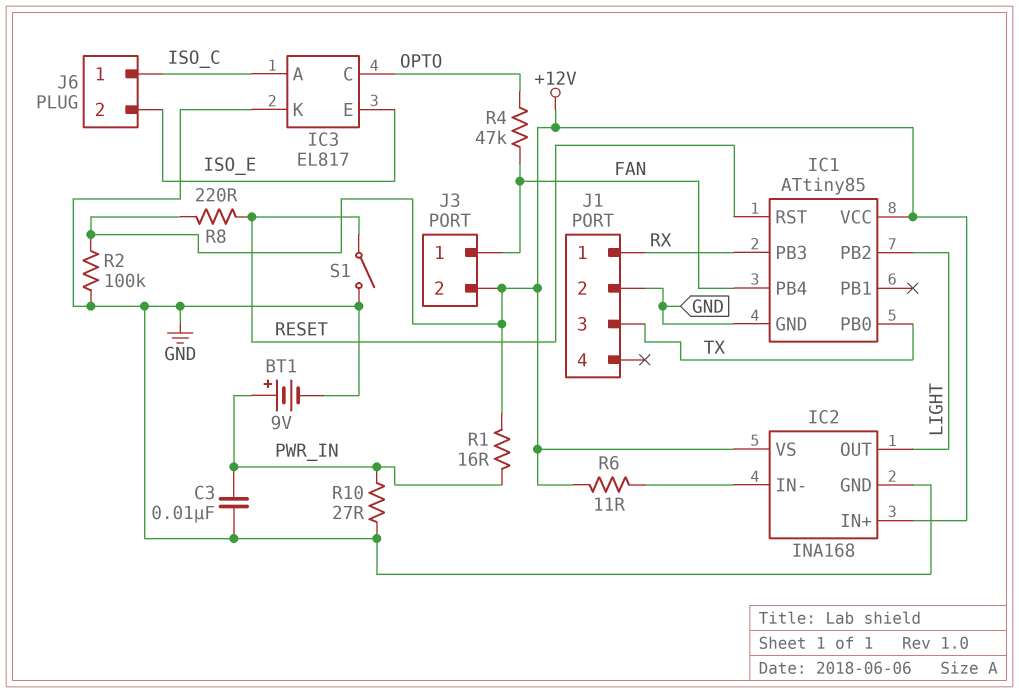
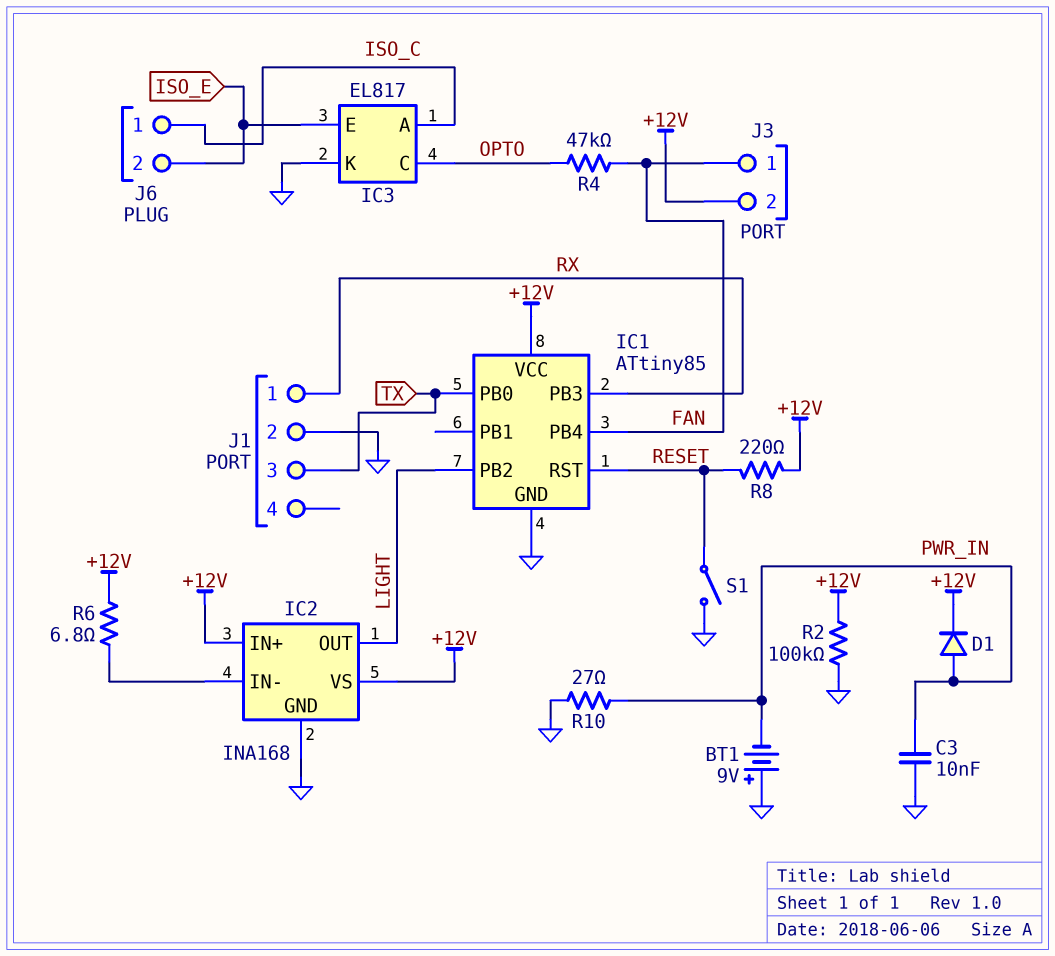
BT1: 9V (plus PWR_IN, minus GND) -> 9V (plus GND, minus PWR_IN)
D1: none -> diode (A PWR_IN, K +12V)
R1: 16 (+12V, PWR_IN) -> none
R6: 11 (+12V, IC2/IN-) -> 6.8 (+12V, IC2/IN-)

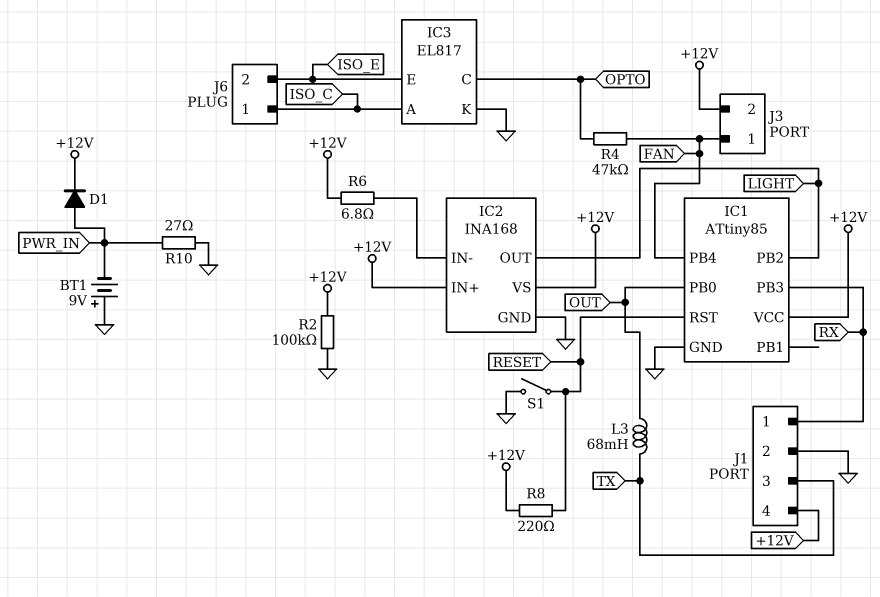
C3: 10nF (GND, PWR_IN) -> none
IC1 pin PB0: TX -> OUT
J1 pin 4: none -> +12V
L3: none -> 68mH (OUT, TX)

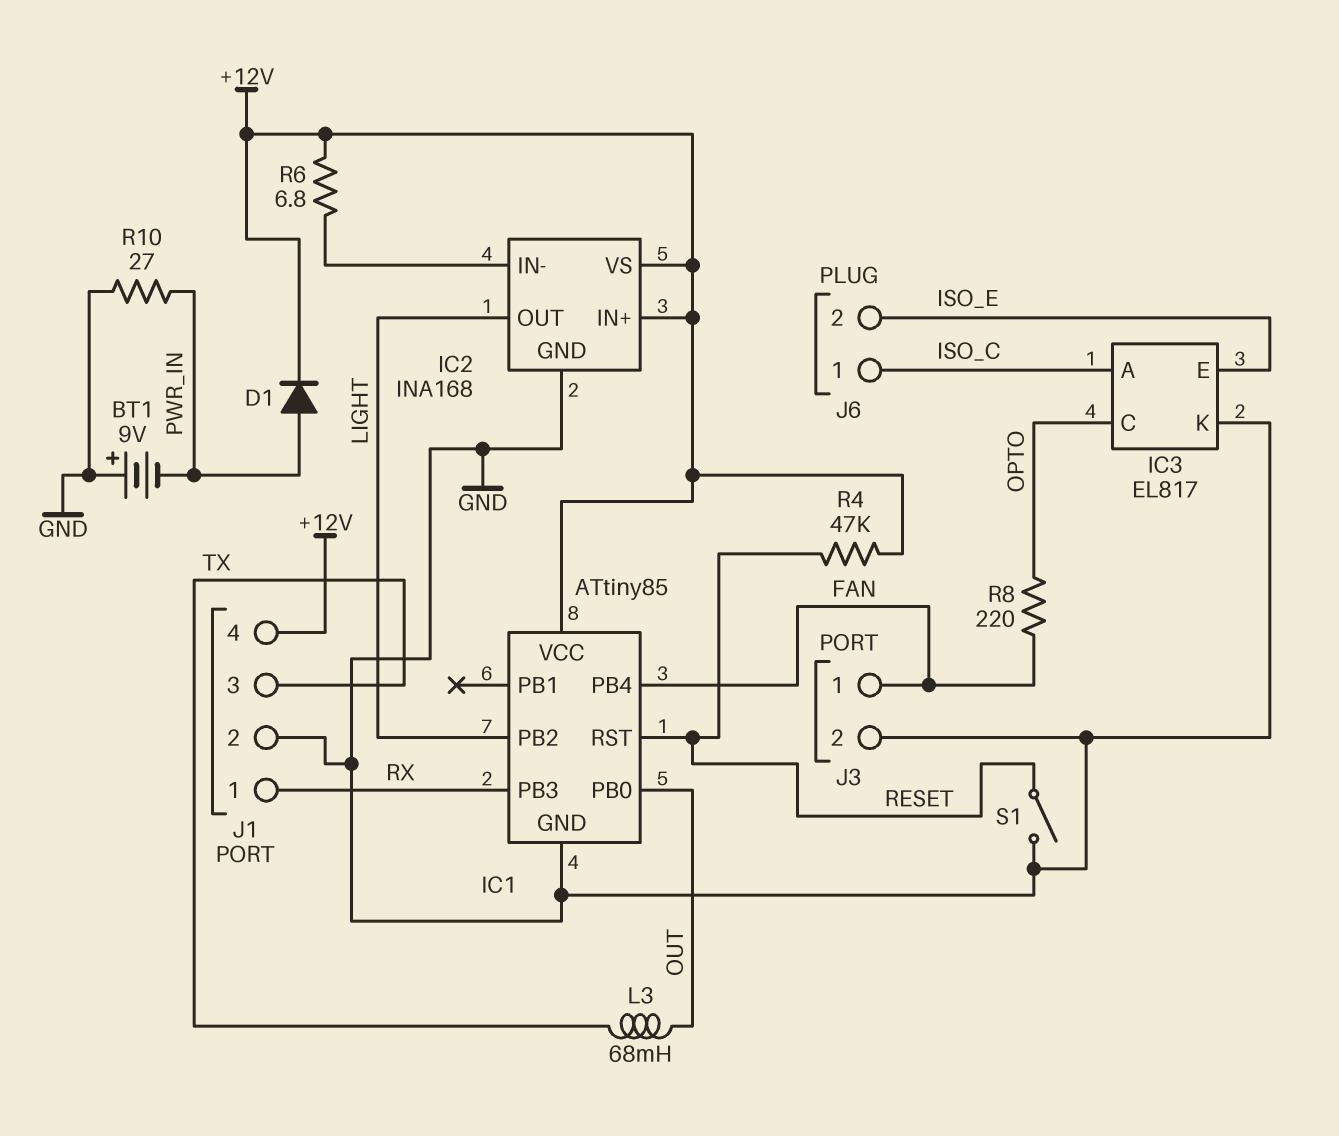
J3 pin 2: +12V -> GND
R2: 100k (+12V, GND) -> none
R4: 47k (FAN, OPTO) -> 47k (+12V, RESET)
R8: 220 (+12V, RESET) -> 220 (FAN, OPTO)

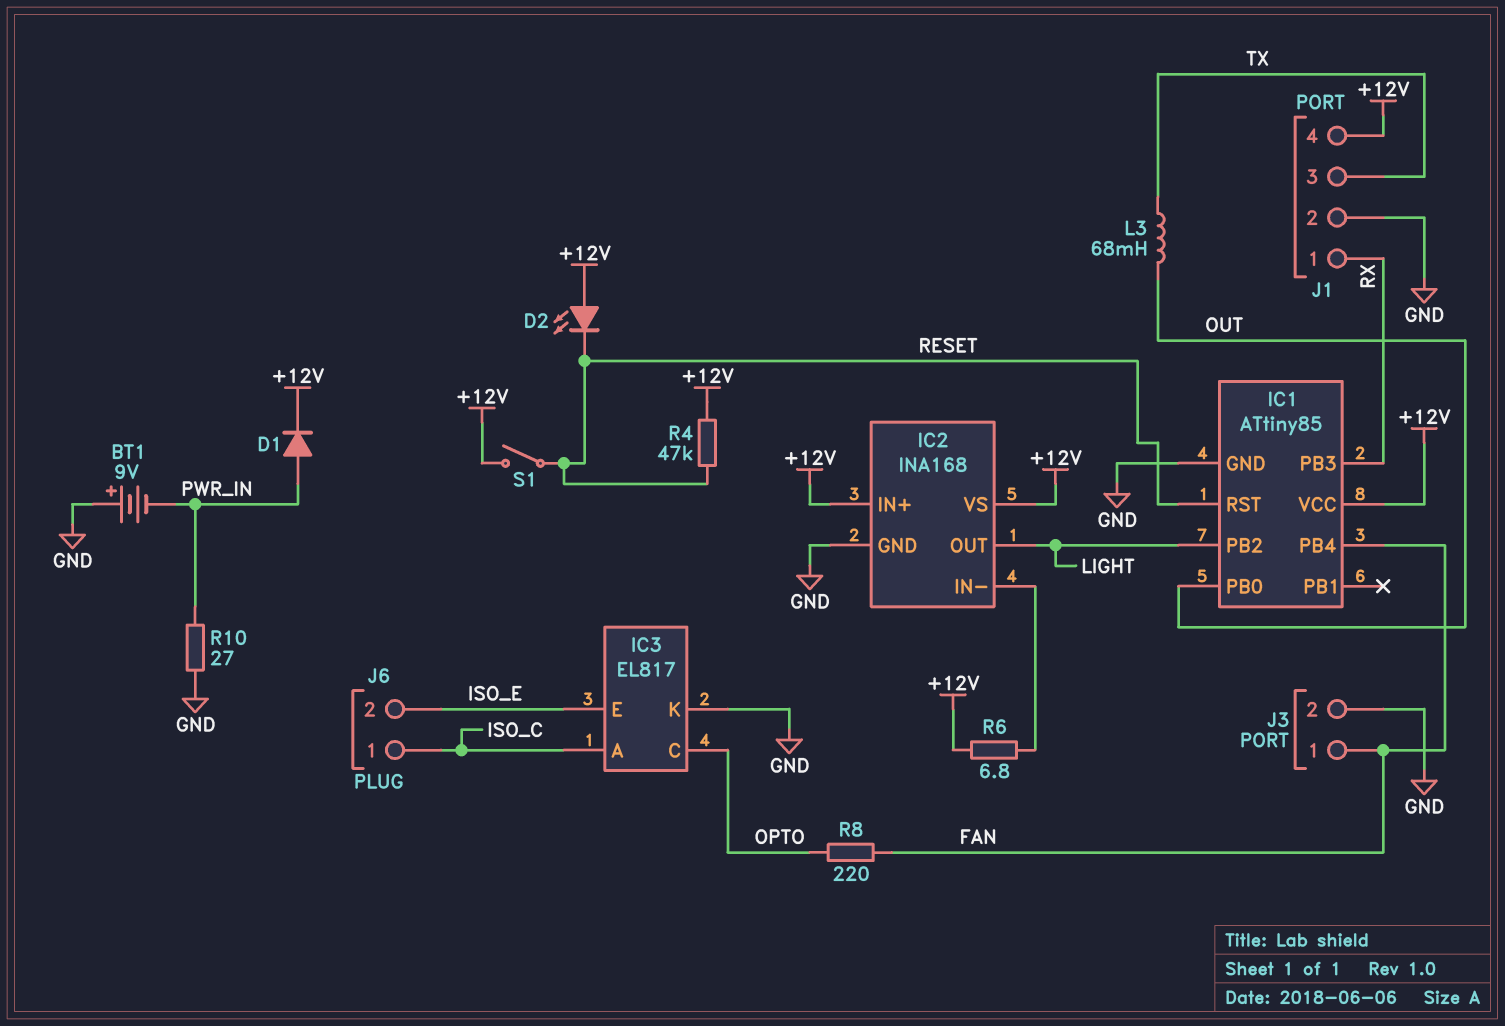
D2: none -> LED (A +12V, K RESET)
S1: switch (GND, RESET) -> switch (+12V, RESET)

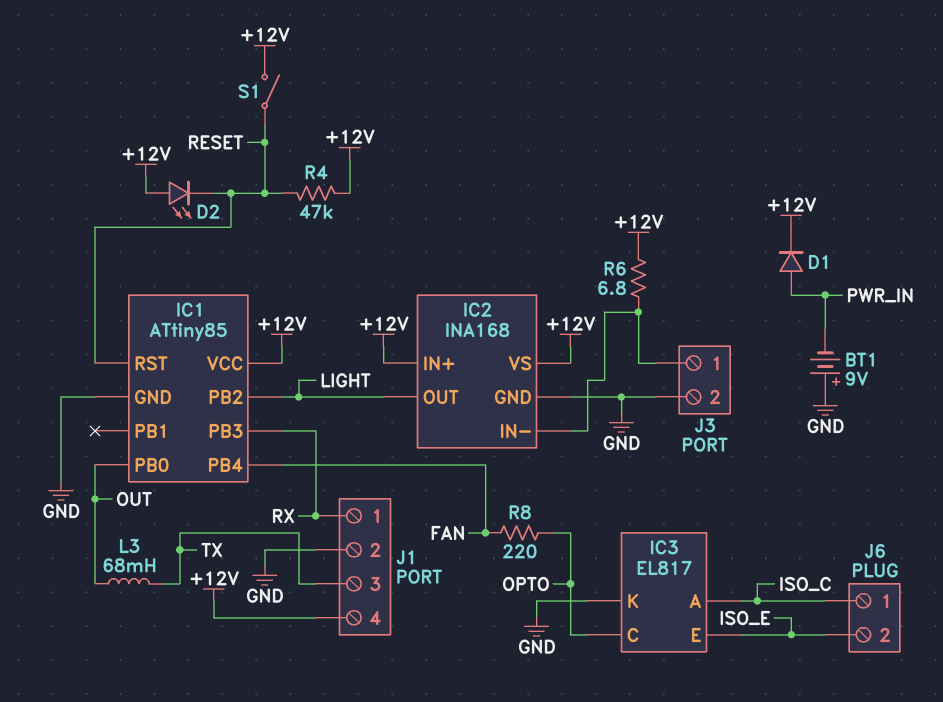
J3 pin 1: FAN -> IC2/IN-
R10: 27 (GND, PWR_IN) -> none

